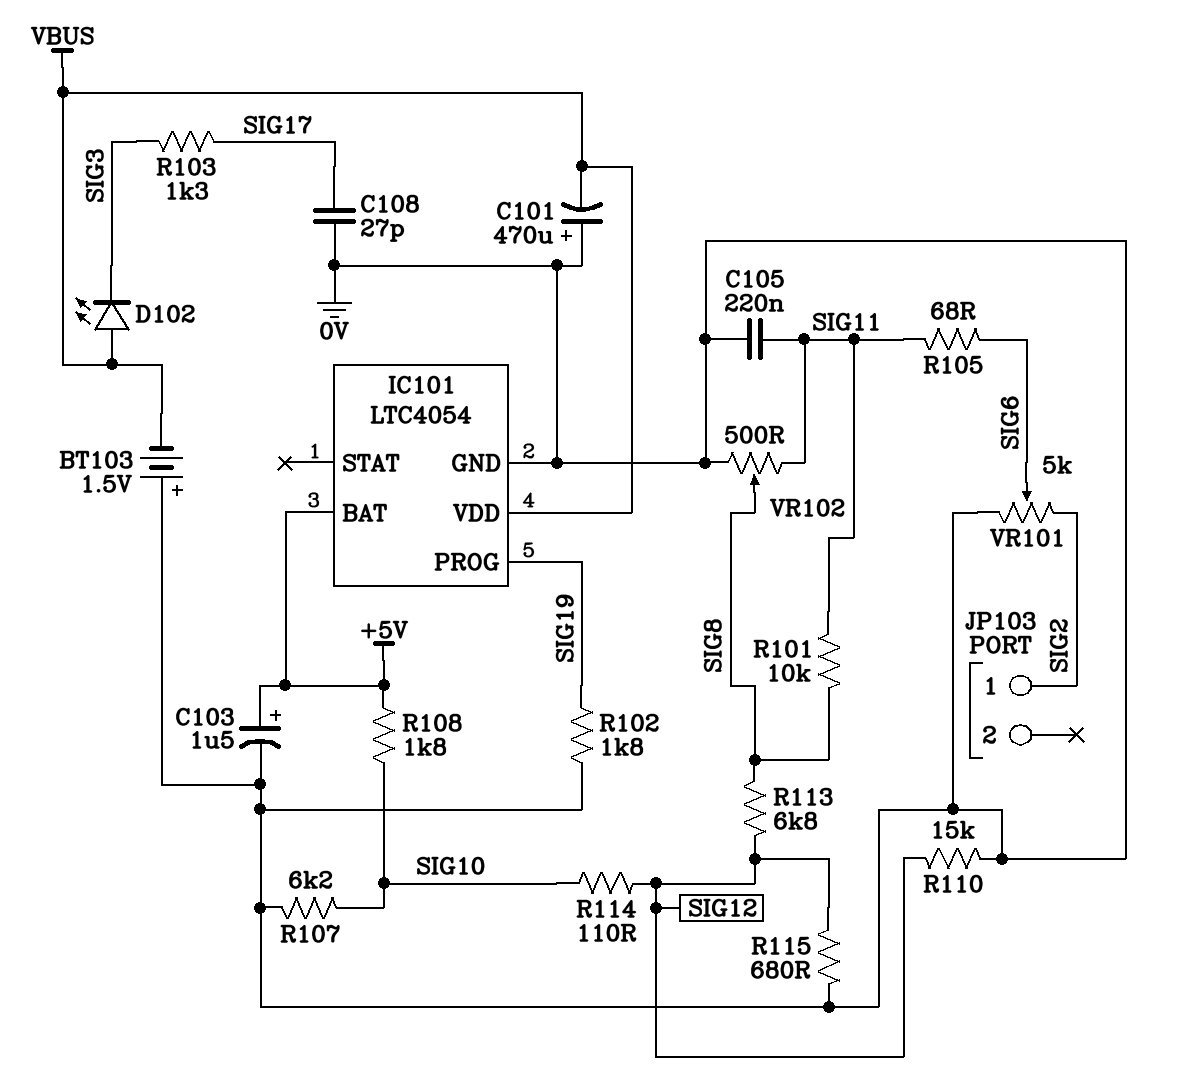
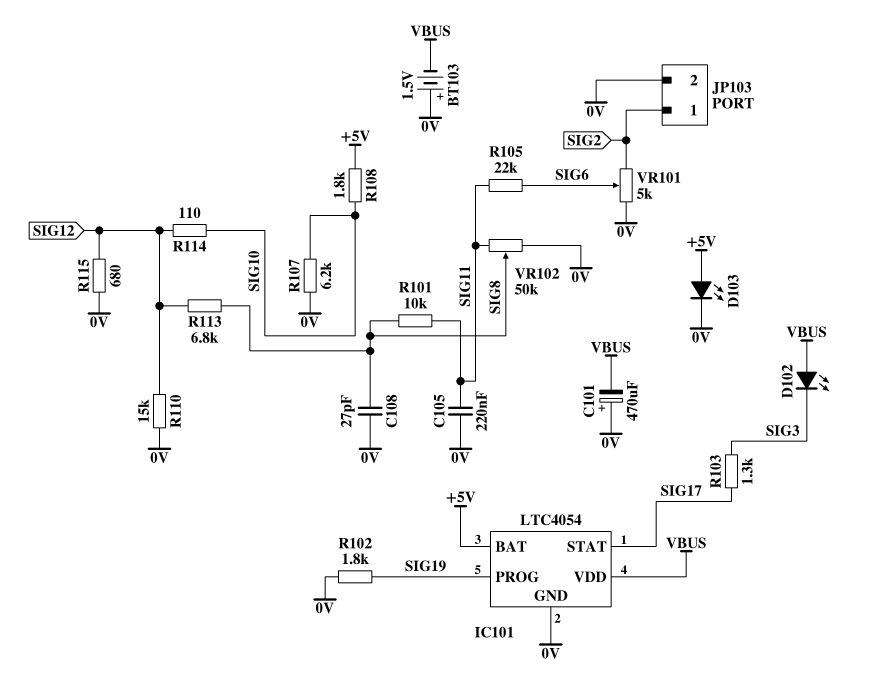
C103: 1.5uF (plus +5V, minus 0V) -> none
C108: 27pF (0V, SIG17) -> 27pF (0V, SIG8)
D103: none -> LED (A +5V, K 0V)
IC101 pin STAT: none -> SIG17
JP103 pin 2: none -> 0V
R105: 68 (SIG6, SIG11) -> 22k (SIG6, SIG11)
VR102: 500 (0V, SIG11, wiper SIG8) -> 50k (0V, SIG11, wiper SIG8)

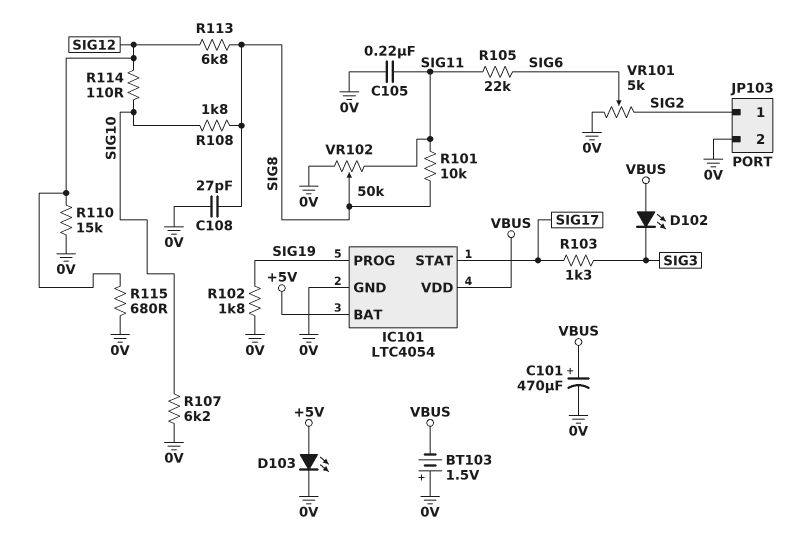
C101: 470uF (plus 0V, minus VBUS) -> 470uF (plus VBUS, minus 0V)
R108: 1.8k (+5V, SIG10) -> 1.8k (SIG8, SIG10)

